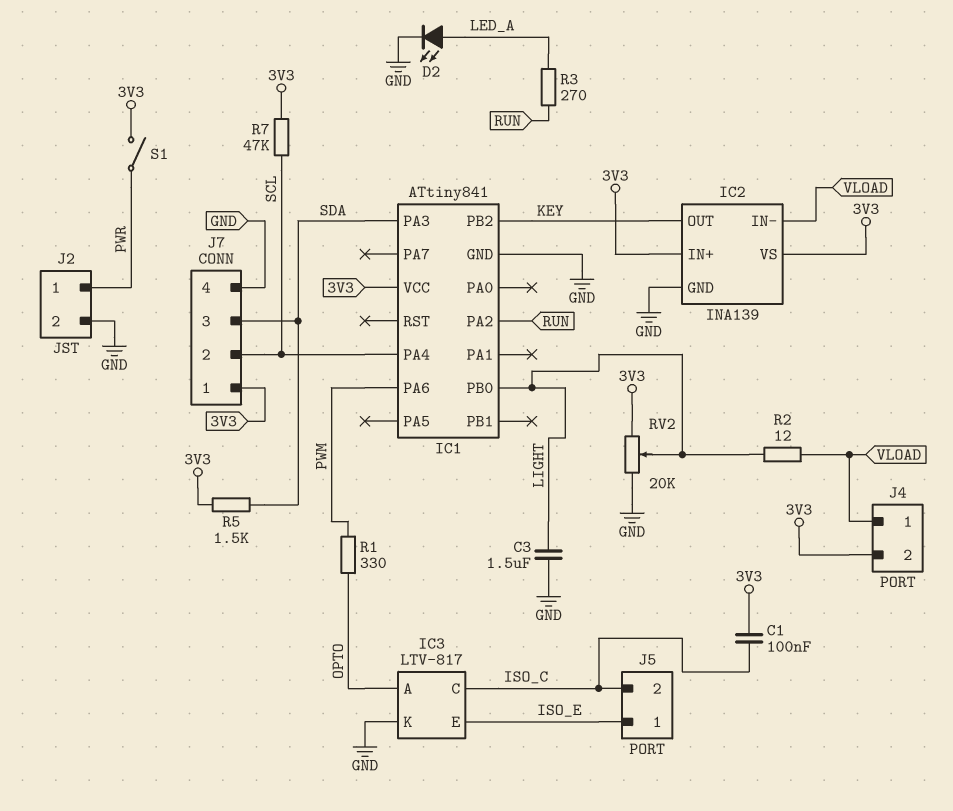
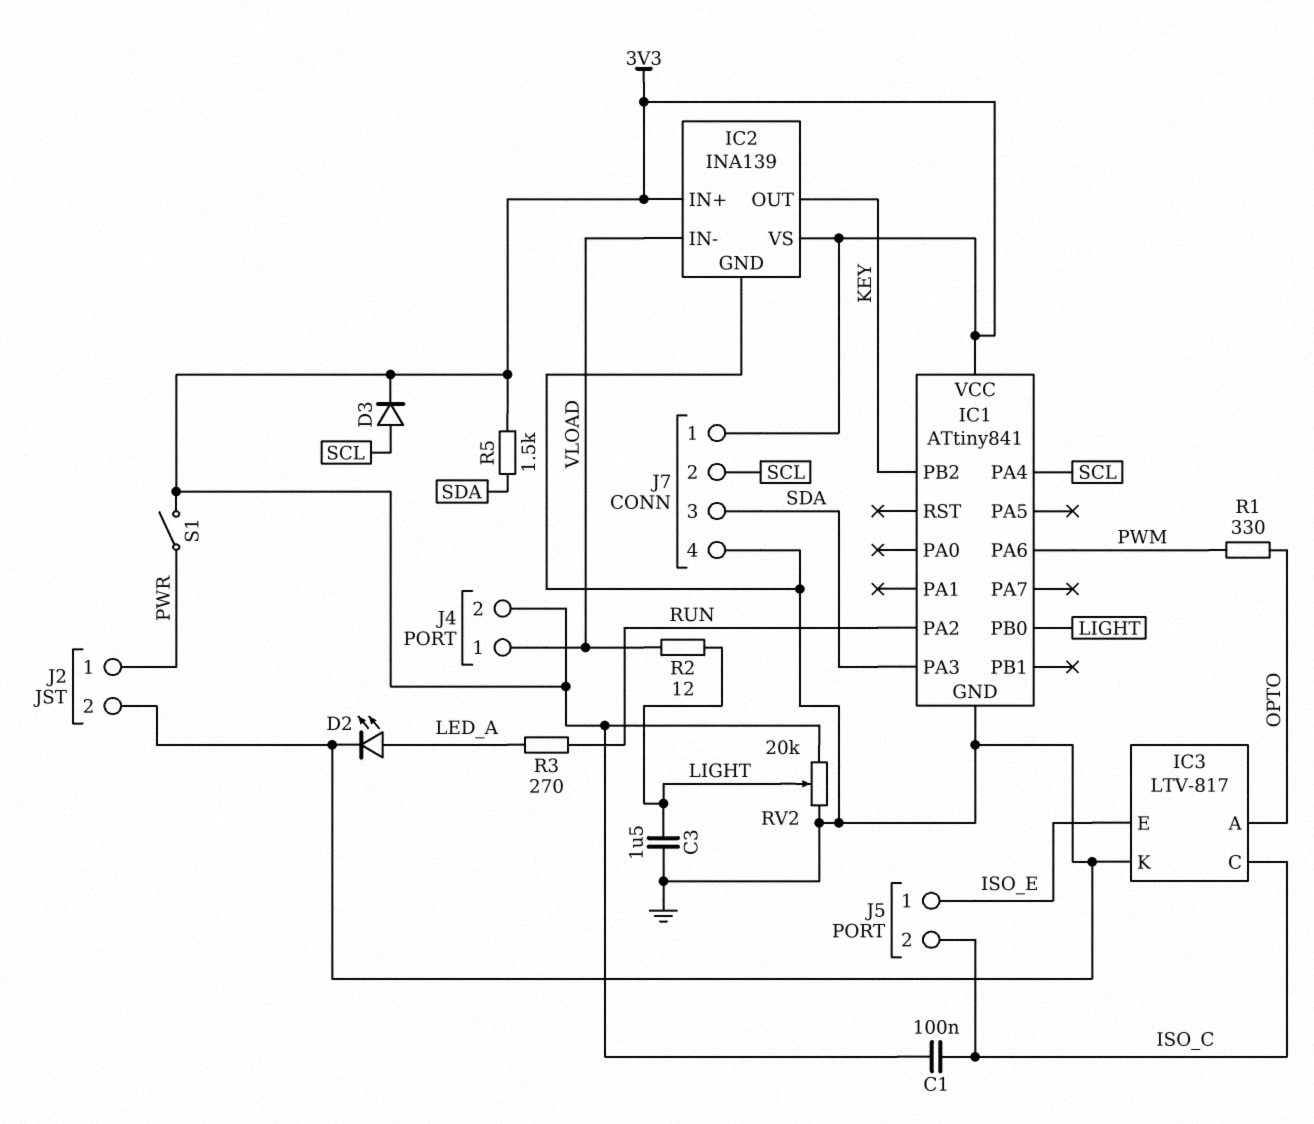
D3: none -> diode (A SCL, K 3V3)
R7: 47k (3V3, SCL) -> none

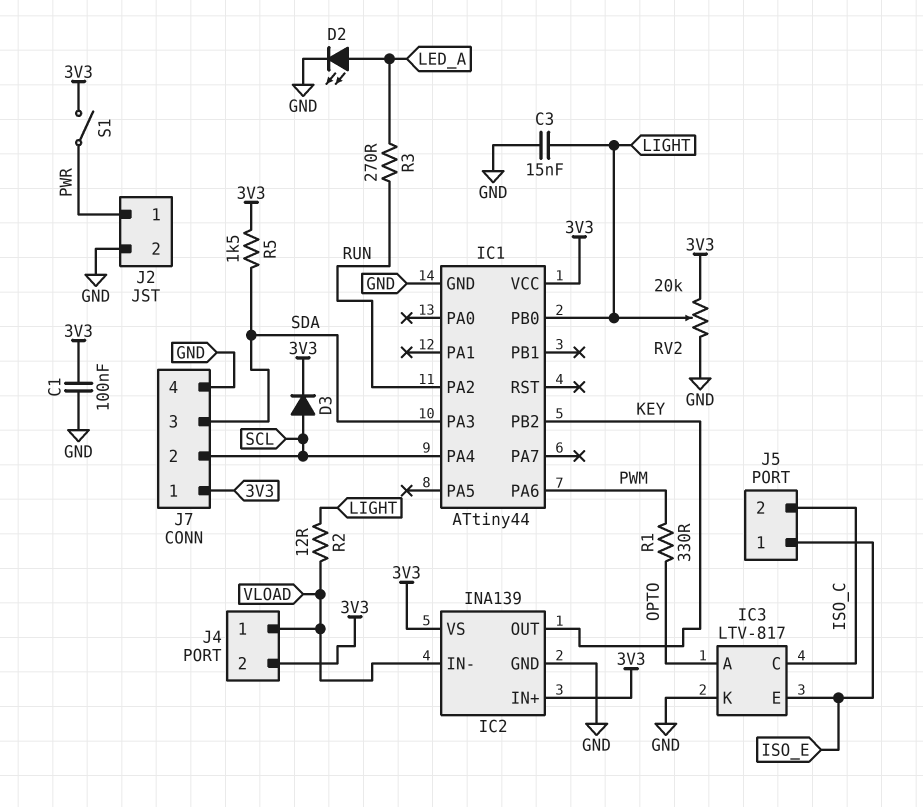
C1: 100nF (3V3, ISO_C) -> 100nF (3V3, GND)
C3: 1.5uF (GND, LIGHT) -> 15nF (GND, LIGHT)
IC1: ATtiny841 -> ATtiny44

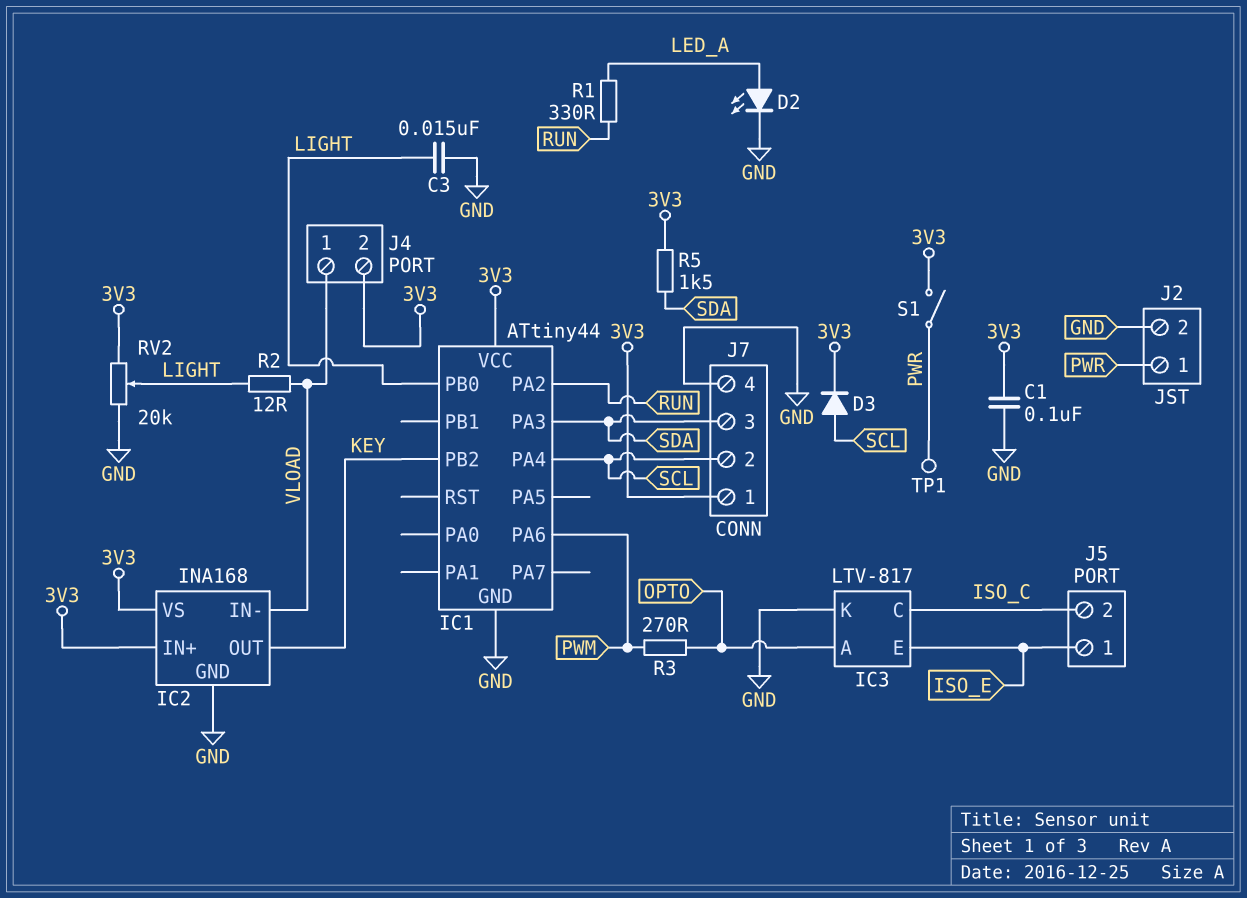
IC2: INA139 -> INA168
R1: 330 (OPTO, PWM) -> 330 (LED_A, RUN)
R3: 270 (LED_A, RUN) -> 270 (OPTO, PWM)
TP1: none -> test point (PWR)

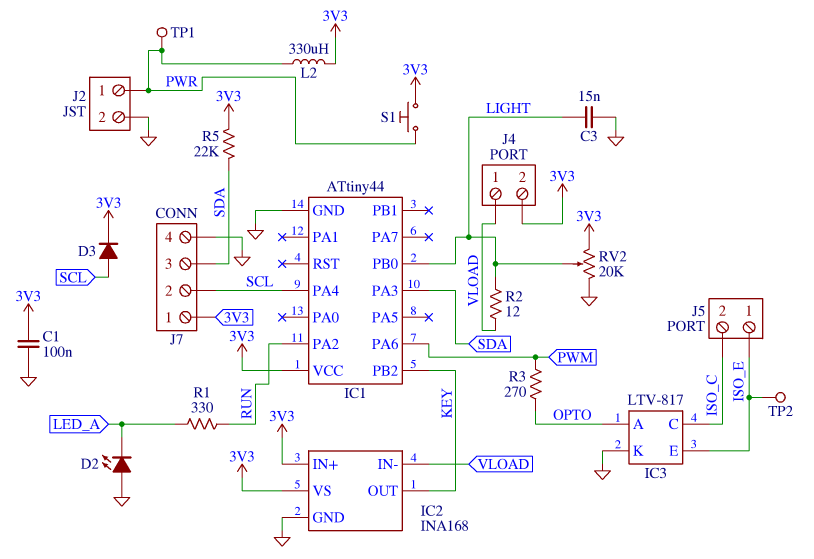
D2: LED (A LED_A, K GND) -> LED (A GND, K LED_A)
L2: none -> 330uH (3V3, PWR)
R5: 1.5k (3V3, SDA) -> 22k (3V3, SDA)
S1: switch (3V3, PWR) -> button (3V3, PWR)
TP2: none -> test point (ISO_E)

